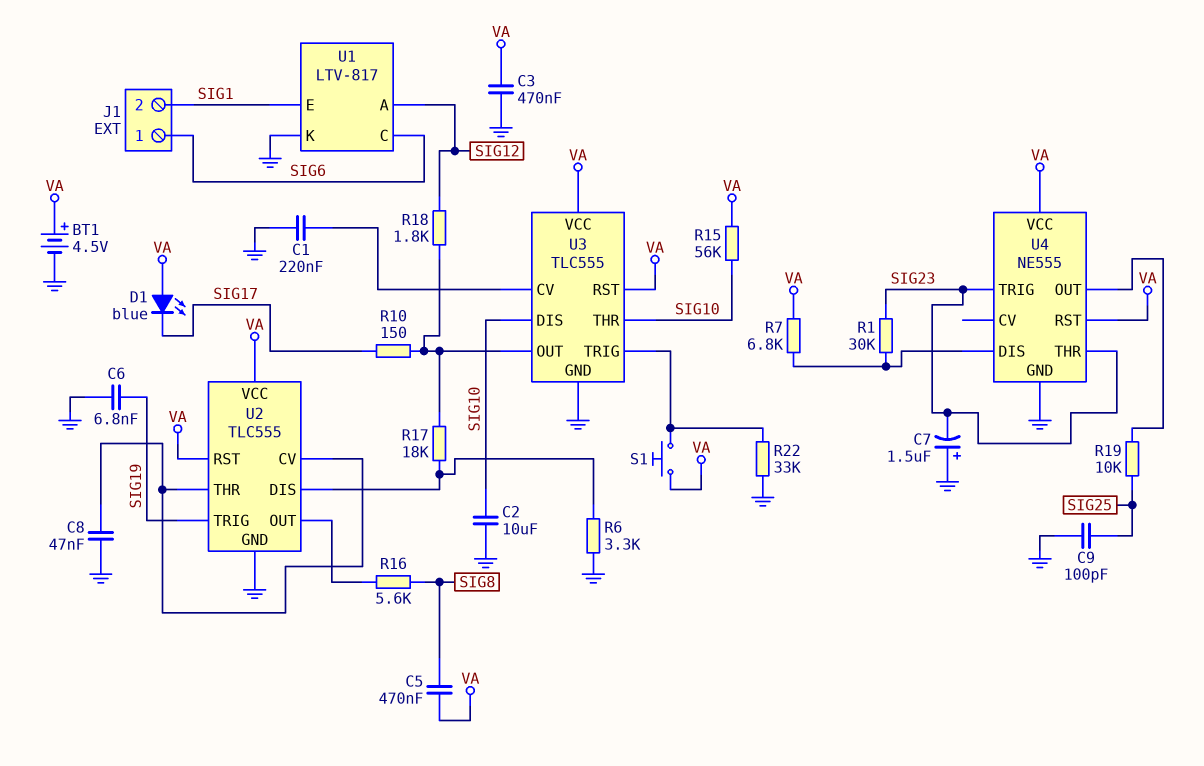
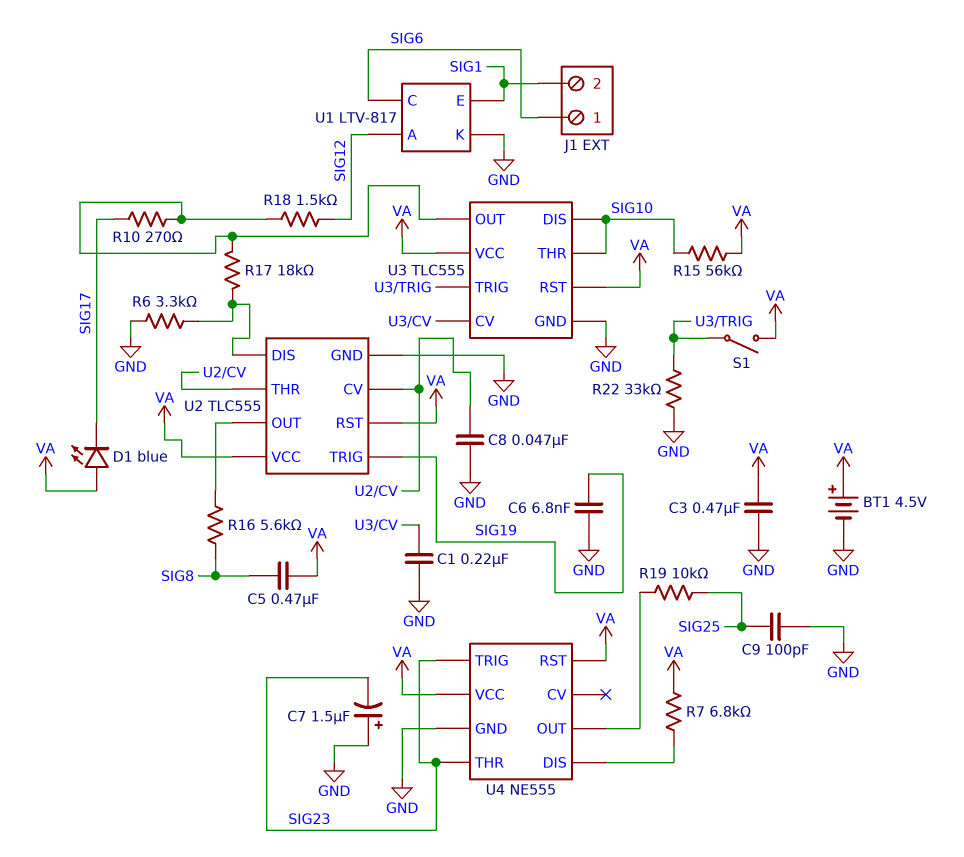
C2: 10uF (GND, SIG10) -> none
R1: 30k (SIG23, U4/DIS) -> none
R10: 150 (SIG17, U3/OUT) -> 270 (SIG17, U3/OUT)
R18: 1.8k (SIG12, U3/OUT) -> 1.5k (SIG12, U3/OUT)
S1: button (U3/TRIG, VA) -> switch (U3/TRIG, VA)

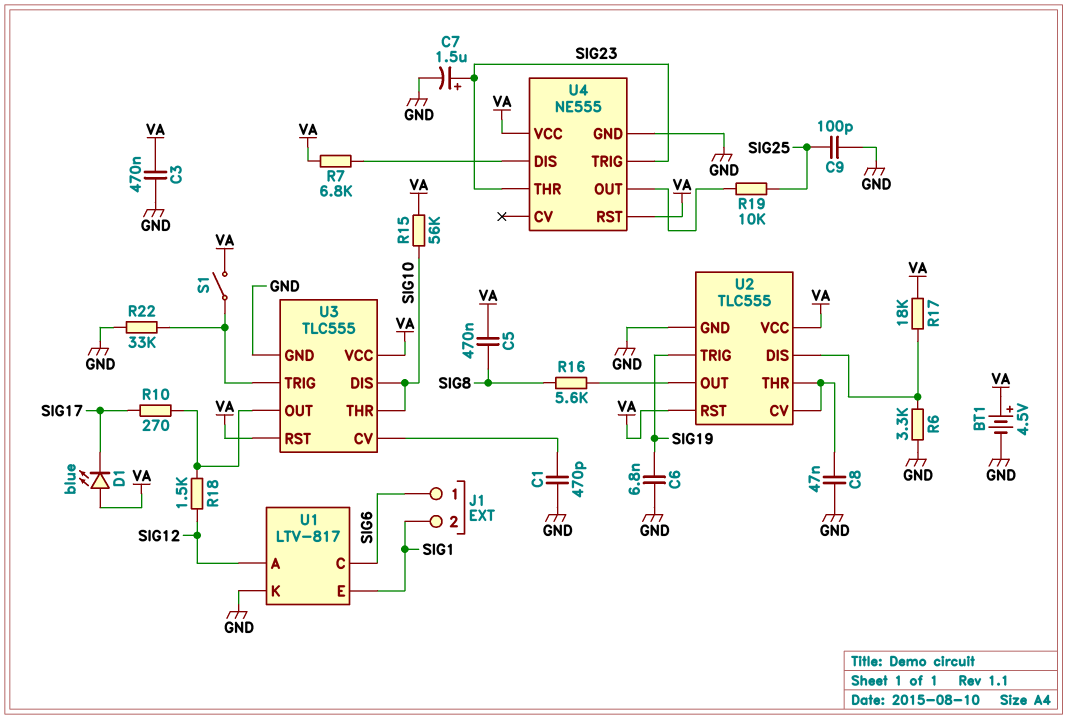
C1: 220nF (GND, U3/CV) -> 470pF (GND, U3/CV)
C7: 1.5uF (plus GND, minus SIG23) -> 1.5uF (plus SIG23, minus GND)
R17: 18k (U2/DIS, U3/OUT) -> 18k (U2/DIS, VA)

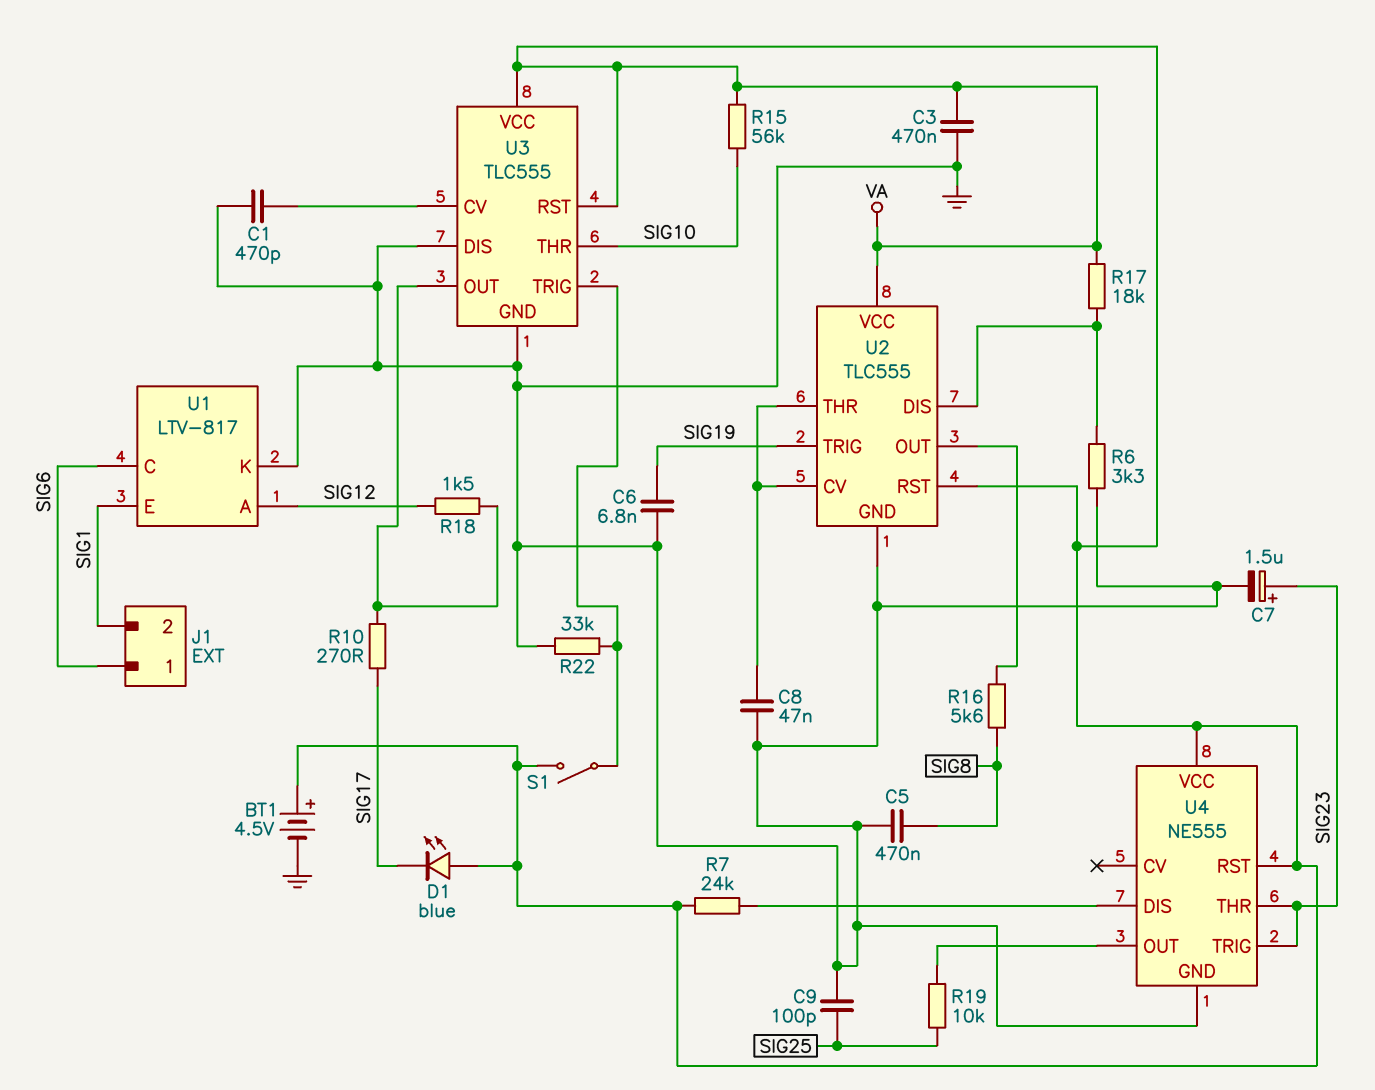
C5: 470nF (SIG8, VA) -> 470nF (GND, SIG8)
R7: 6.8k (U4/DIS, VA) -> 24k (U4/DIS, VA)
U3 pin DIS: SIG10 -> GND

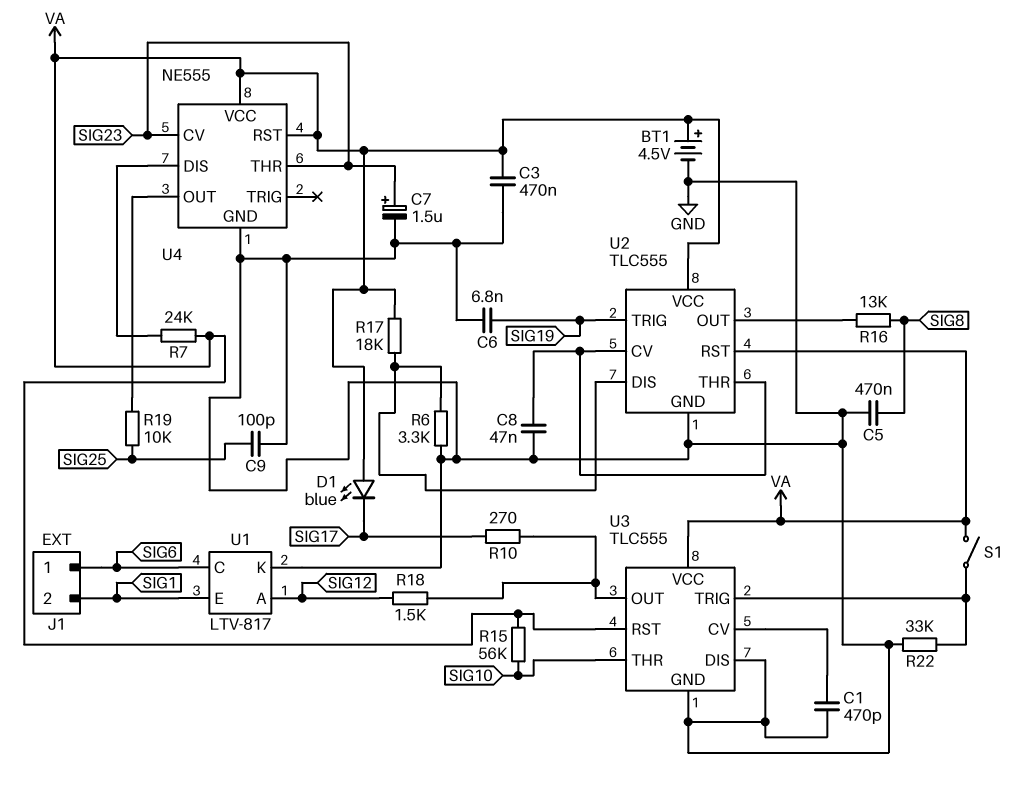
R16: 5.6k (SIG8, U2/OUT) -> 13k (SIG8, U2/OUT)
U4 pin CV: none -> SIG23
U4 pin TRIG: SIG23 -> none

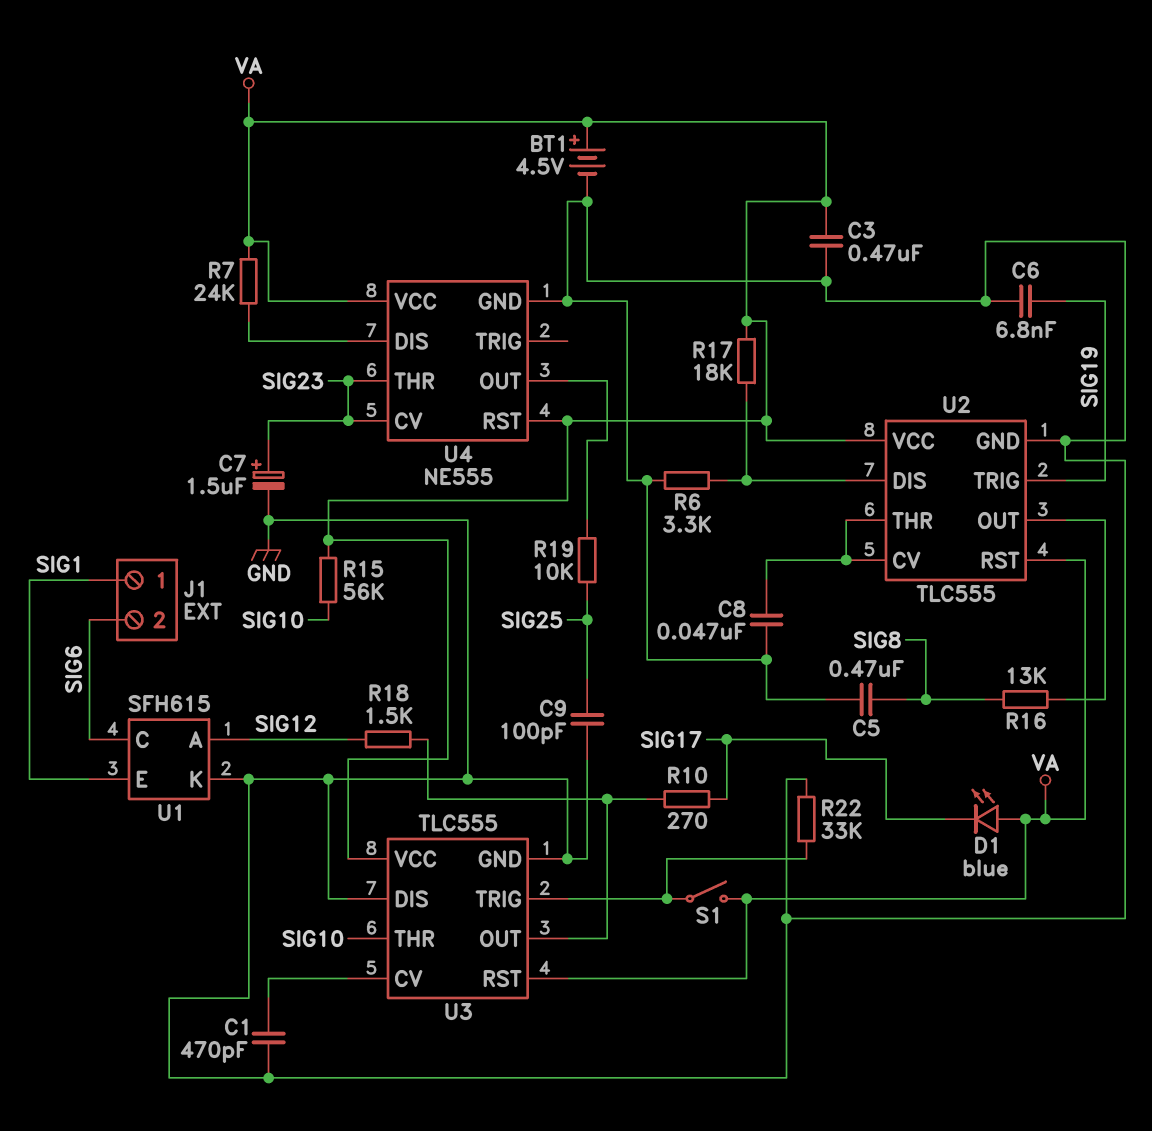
J1 pin 1: SIG6 -> SIG1
J1 pin 2: SIG1 -> SIG6
U1: LTV-817 -> SFH615

